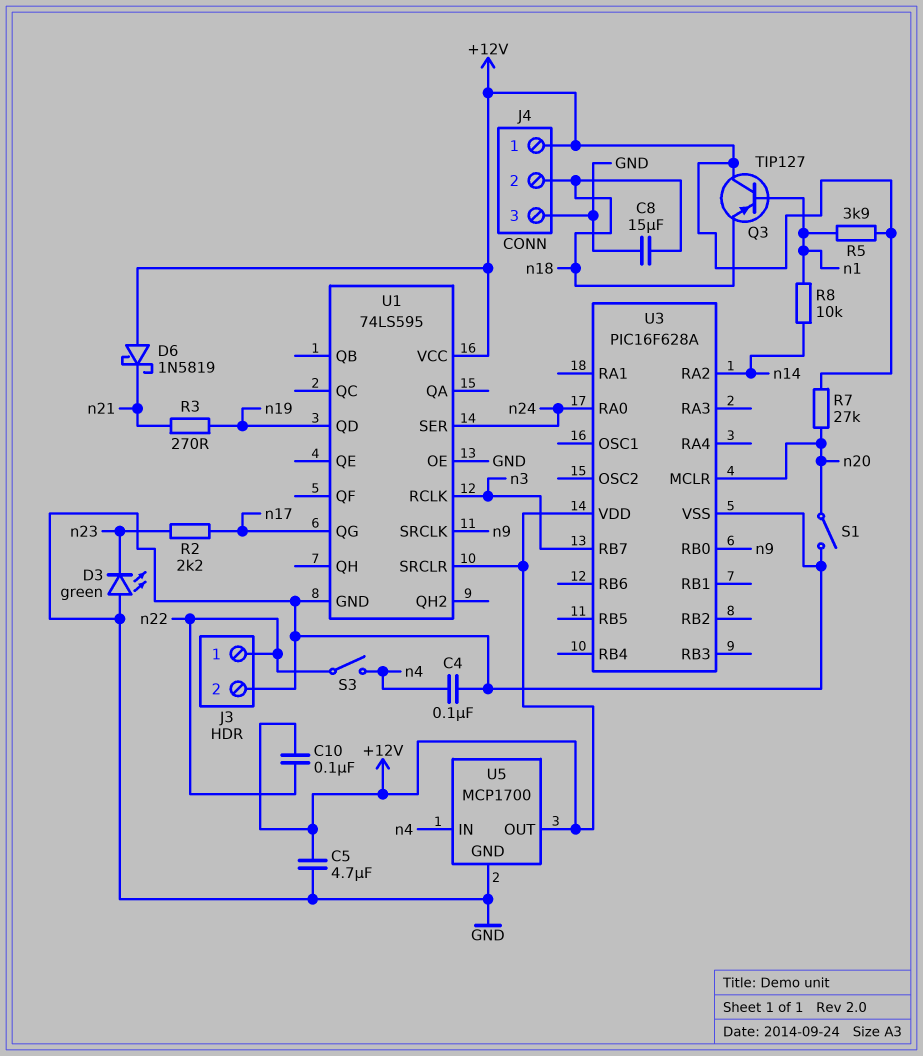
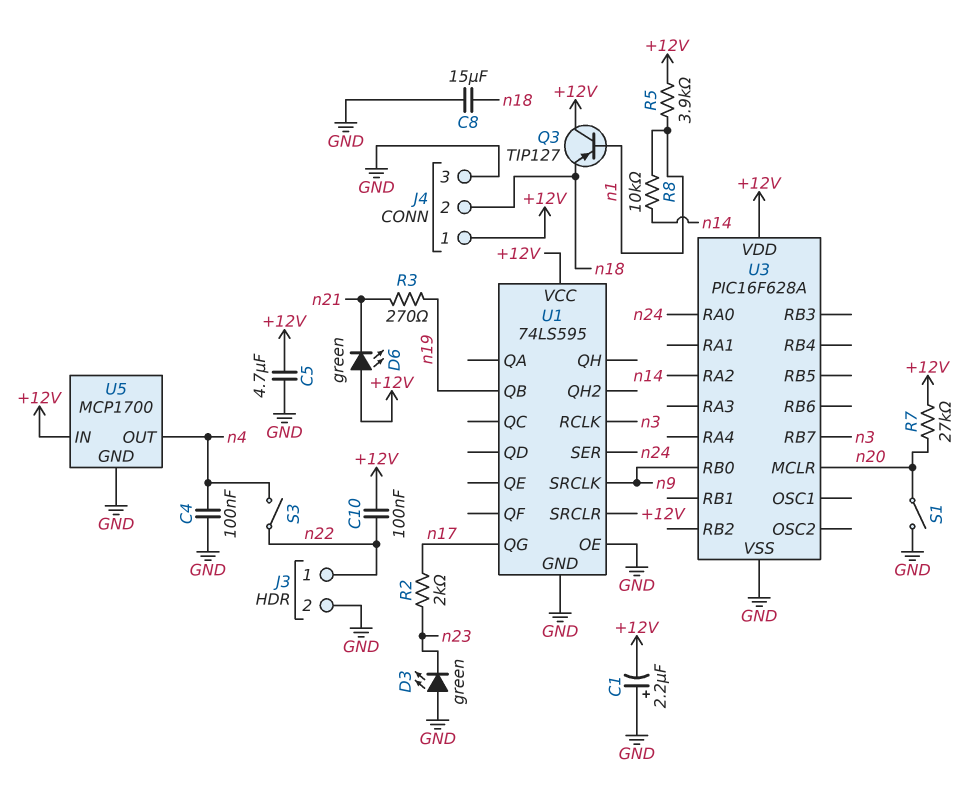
C1: none -> 2.2uF (plus GND, minus +12V)
D6: schottky 1N5819 (A +12V, K n21) -> LED green (A +12V, K n21)
R2: 2.2k (n17, n23) -> 2k (n17, n23)
U1 pin QB: none -> n19
U1 pin QD: n19 -> none
U5 pin IN: n4 -> +12V
U5 pin OUT: +12V -> n4

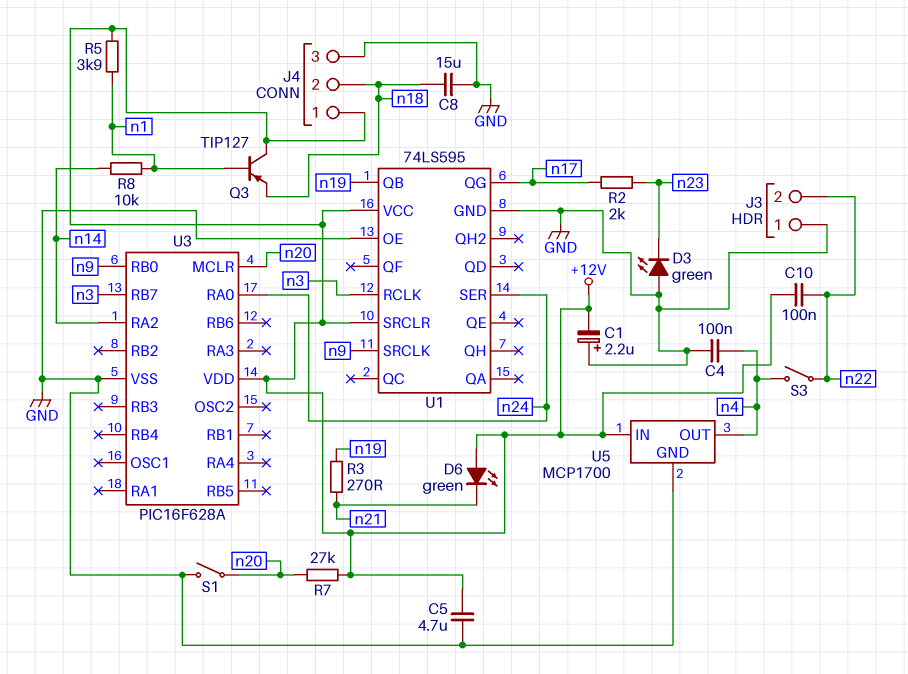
J3 pin 1: n22 -> GND
J3 pin 2: GND -> n22

